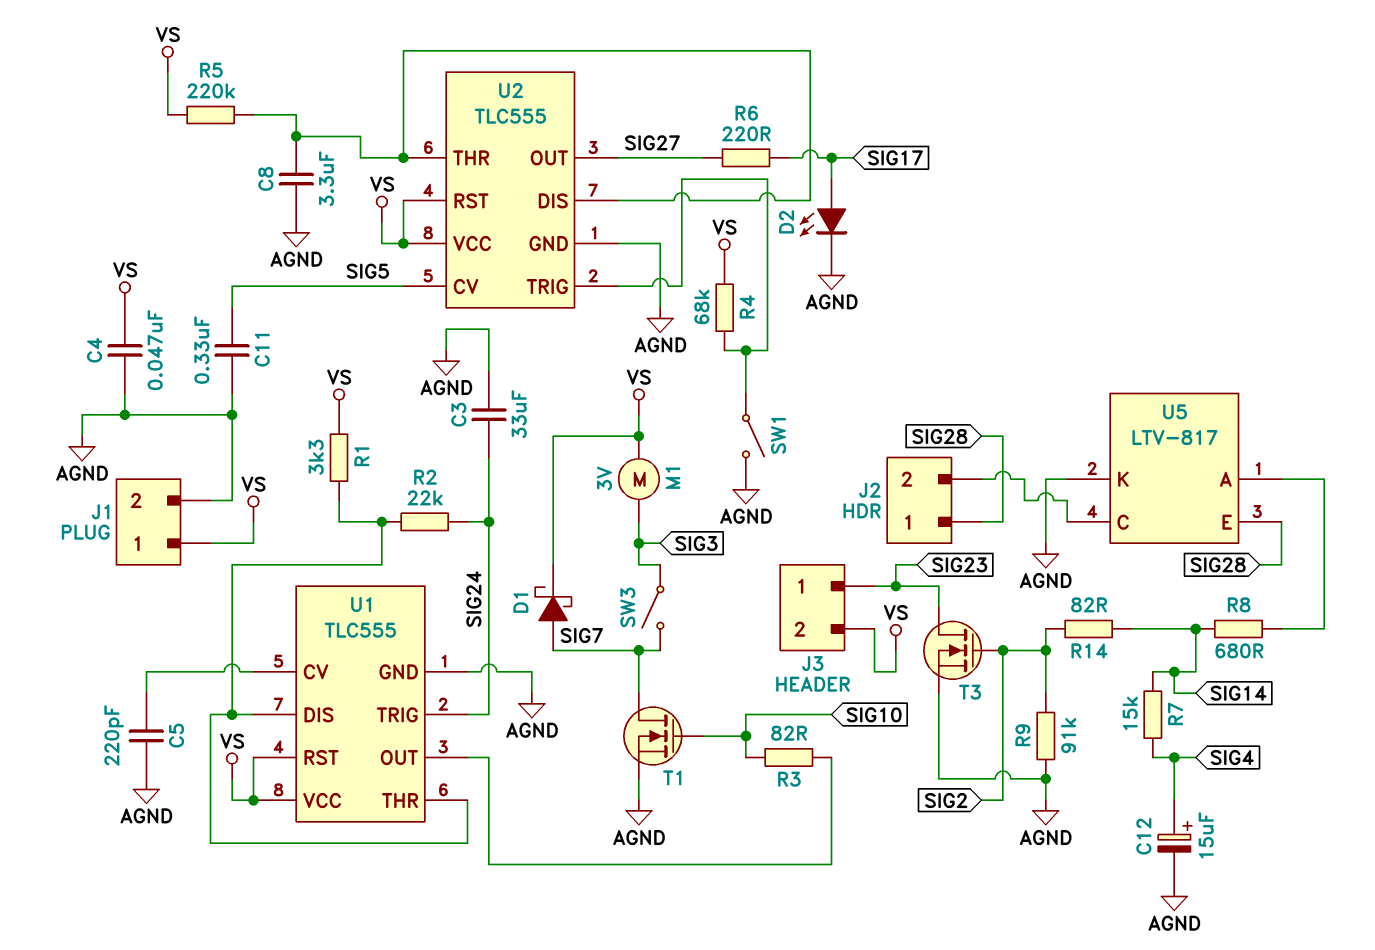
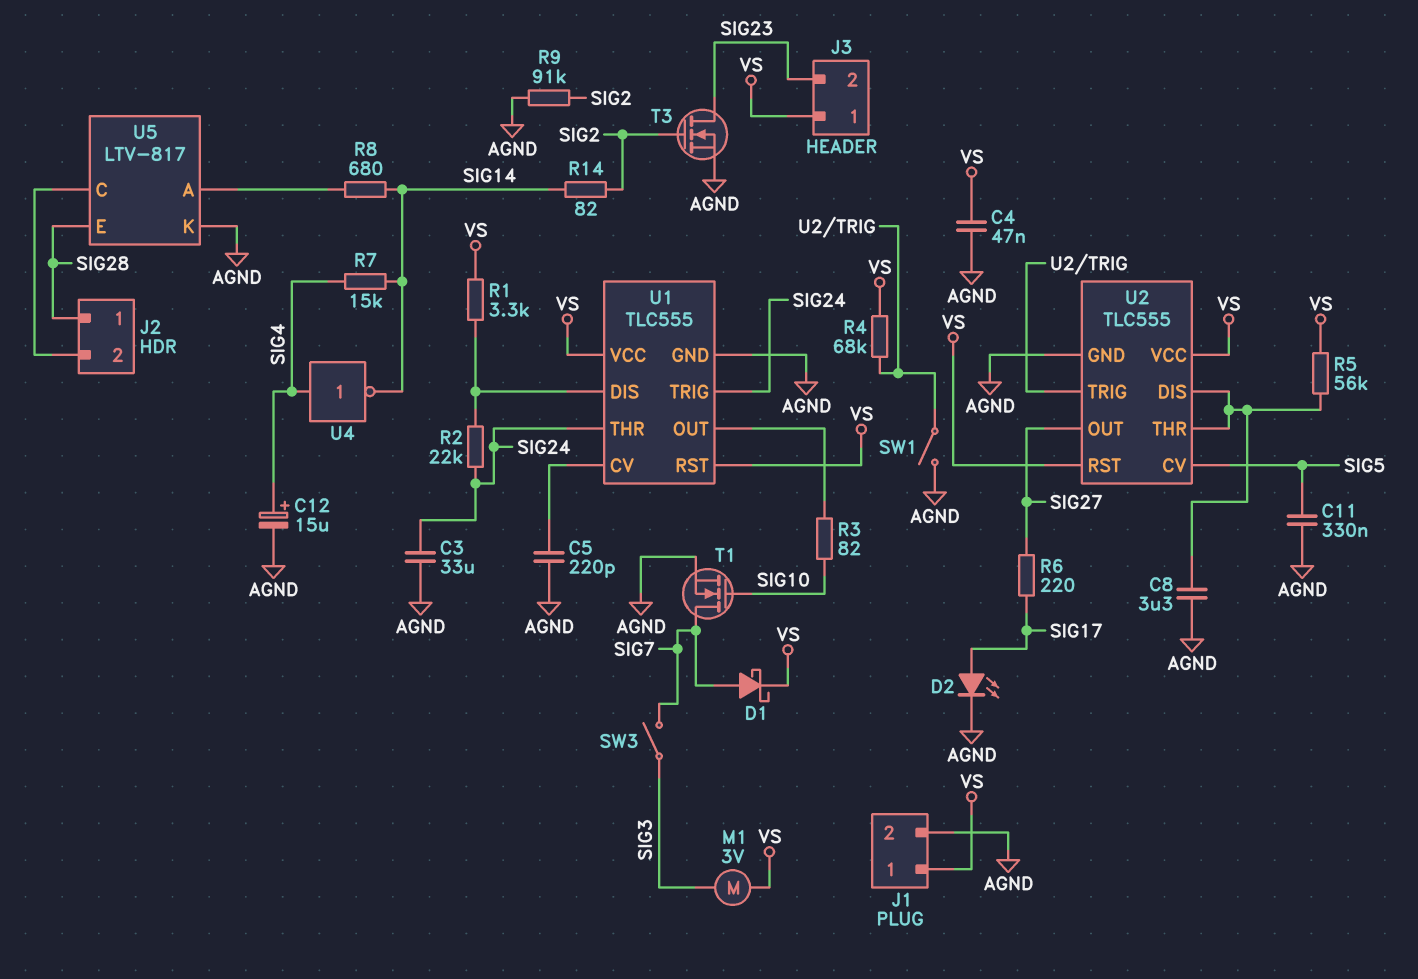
J3 pin 1: SIG23 -> VS
J3 pin 2: VS -> SIG23
R5: 220k (U2/DIS, VS) -> 56k (U2/DIS, VS)
U1 pin THR: U1/DIS -> SIG24
U4: none -> NOT (in SIG4, out SIG14)

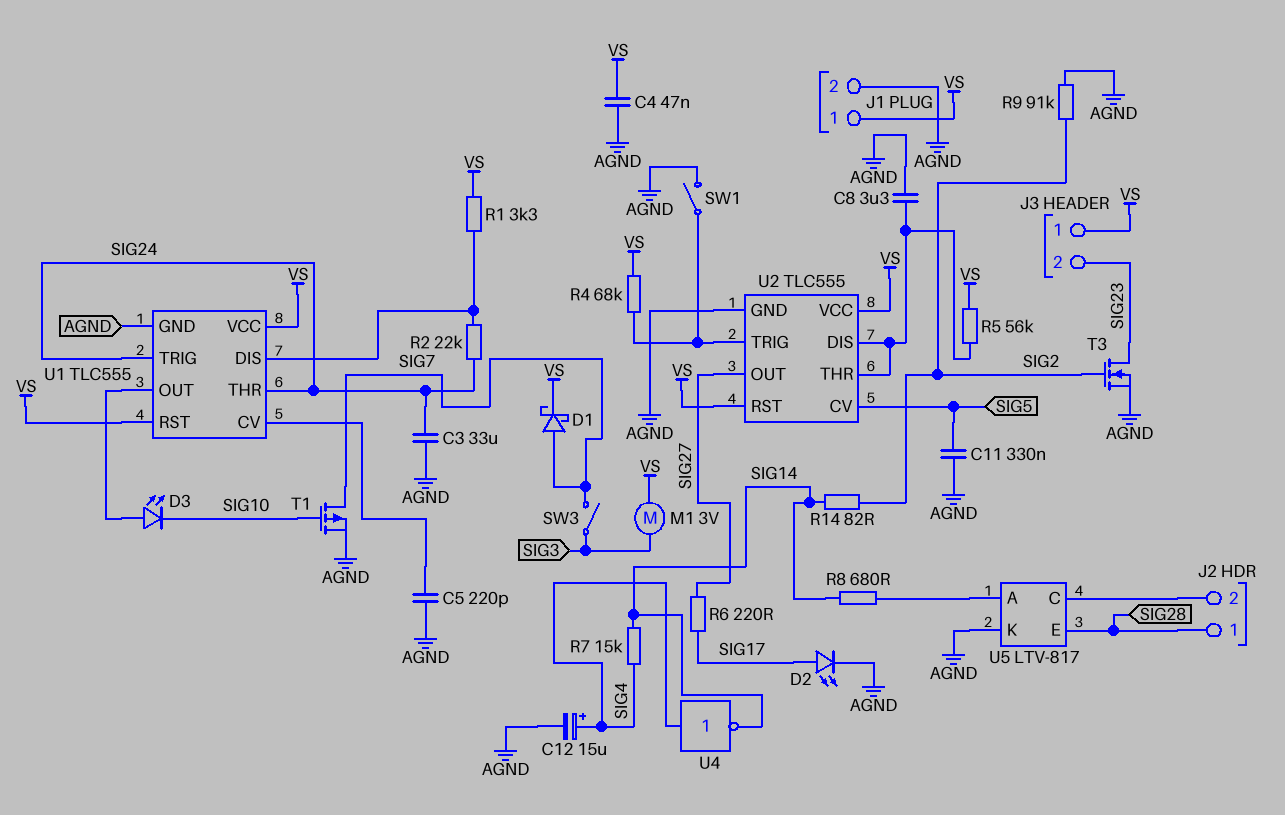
D3: none -> LED (A U1/OUT, K SIG10)
R3: 82 (SIG10, U1/OUT) -> none
T1: NMOS (G SIG10, D SIG7, S AGND) -> PMOS (G SIG10, D SIG7, S AGND)

